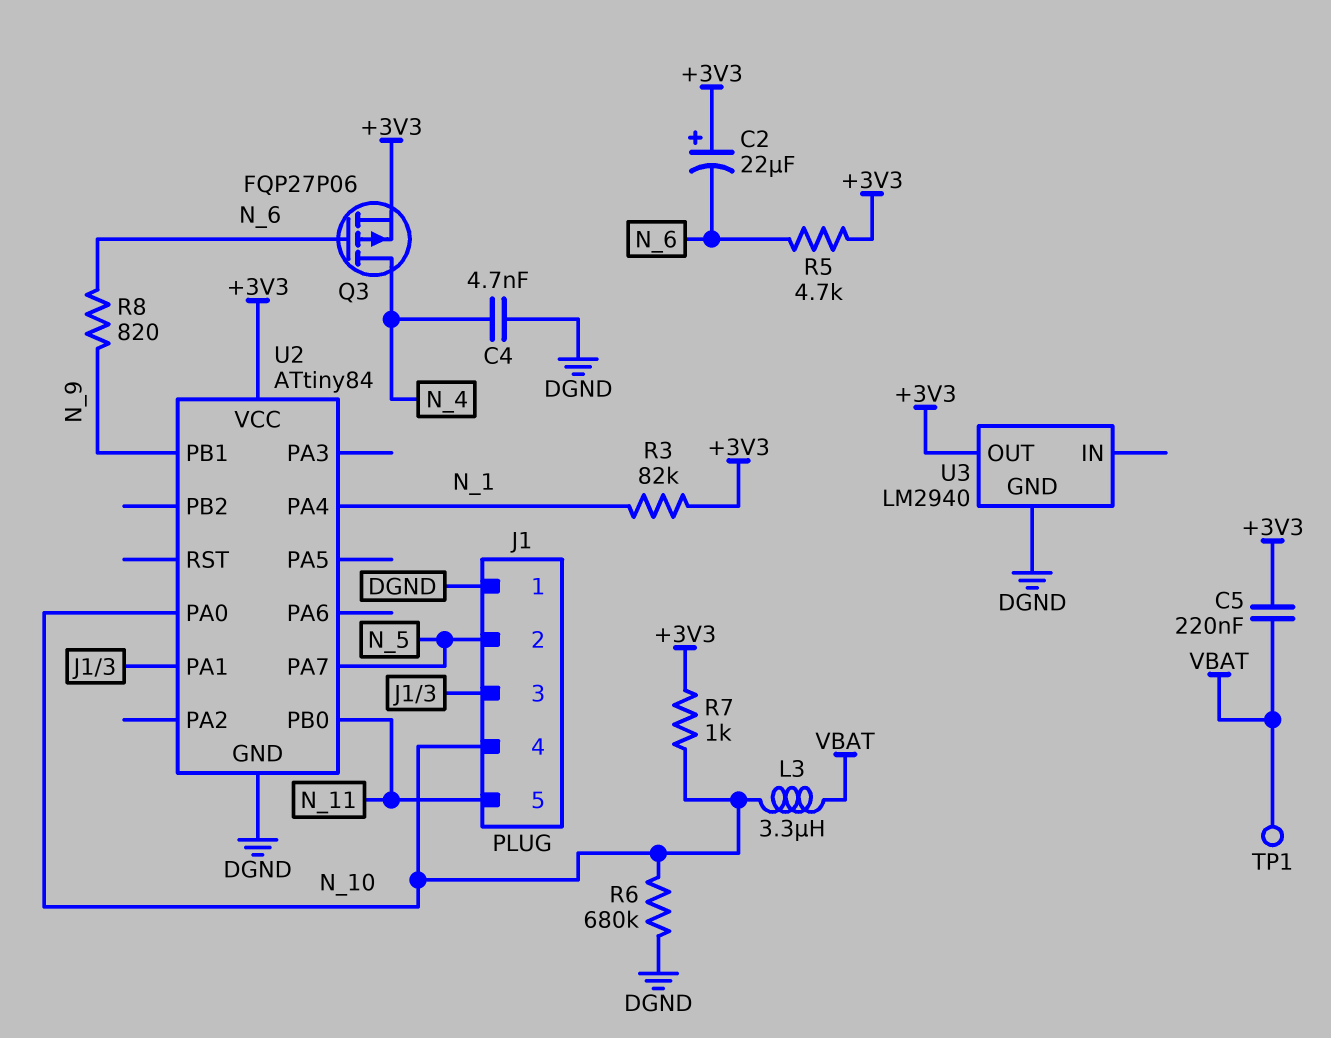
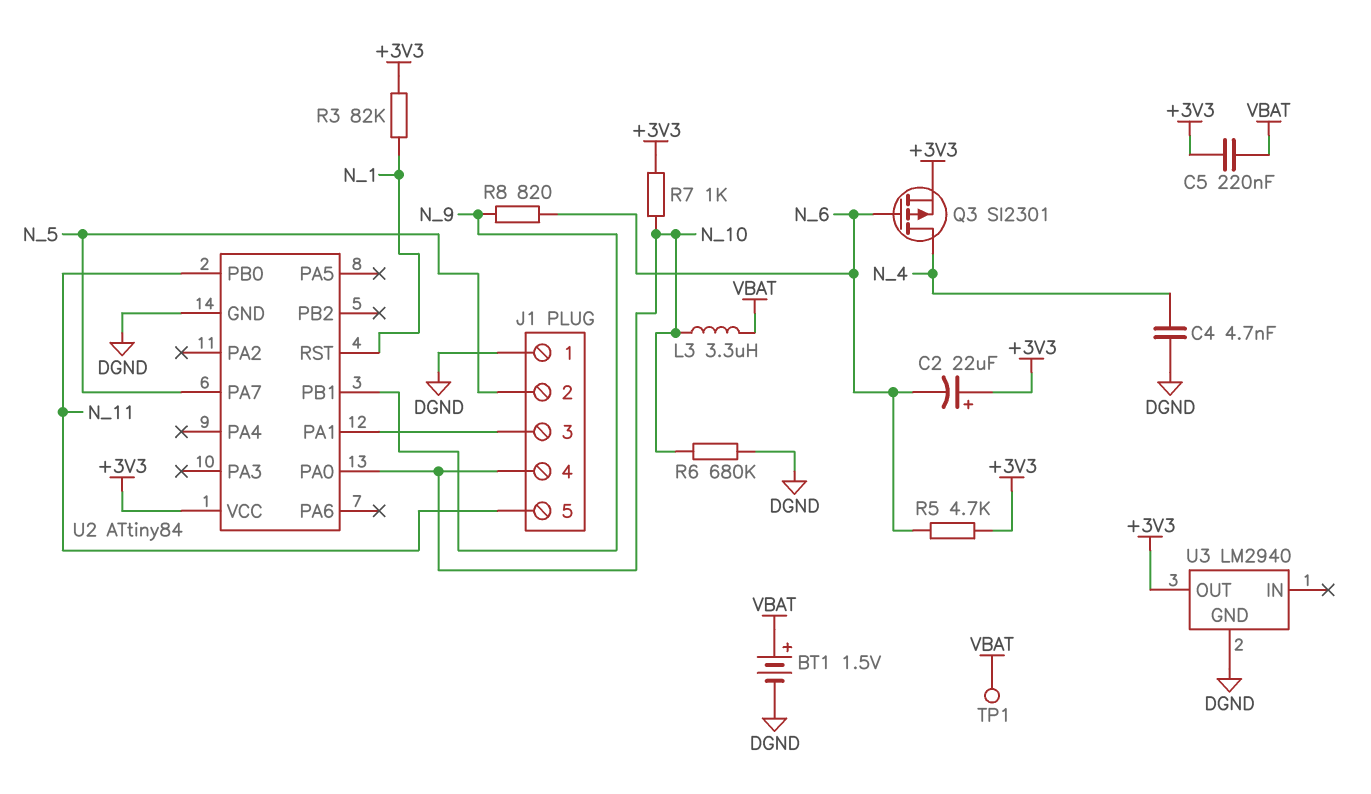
BT1: none -> 1.5V (plus VBAT, minus DGND)
Q3: PMOS FQP27P06 (G N_6, D N_4, S +3V3) -> PMOS SI2301 (G N_6, D N_4, S +3V3)
U2 pin PA4: N_1 -> none
U2 pin RST: none -> N_1

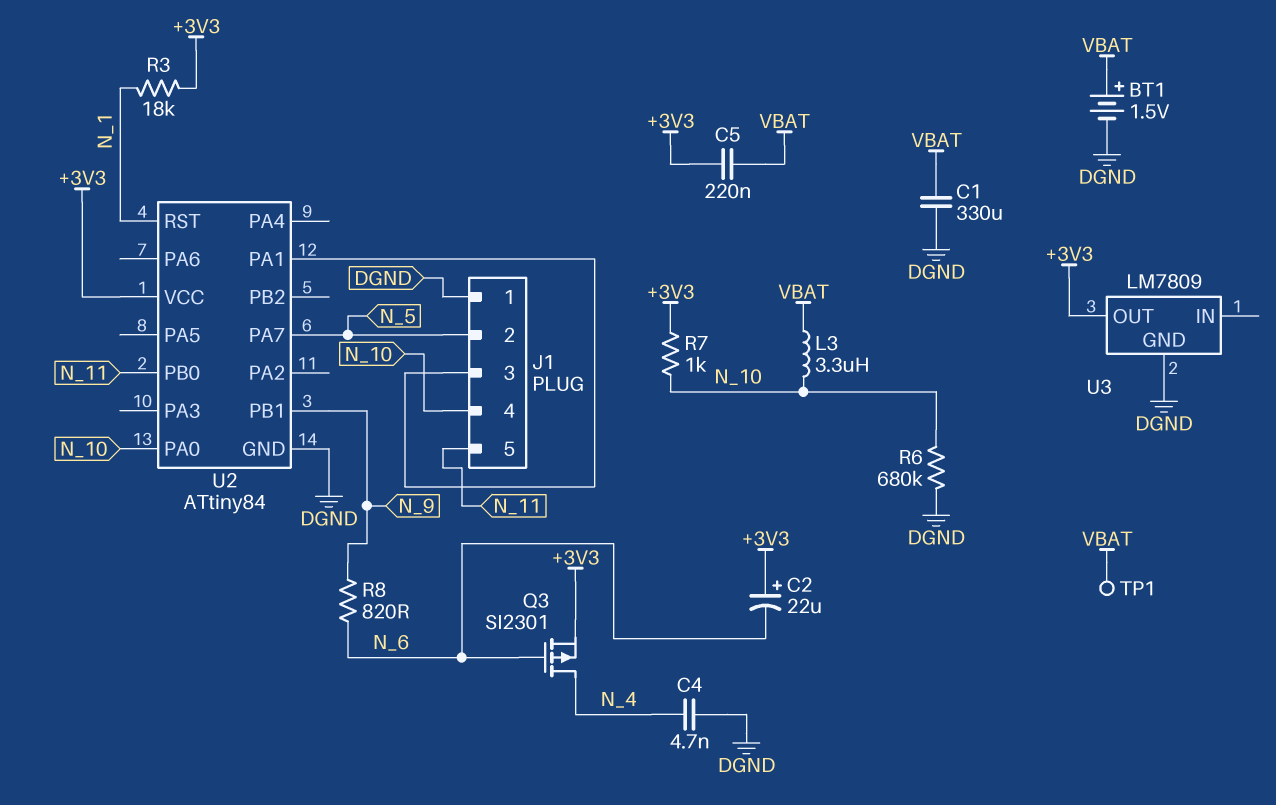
C1: none -> 330uF (DGND, VBAT)
R3: 82k (+3V3, N_1) -> 18k (+3V3, N_1)
R5: 4.7k (+3V3, N_6) -> none
U3: LM2940 -> LM7809

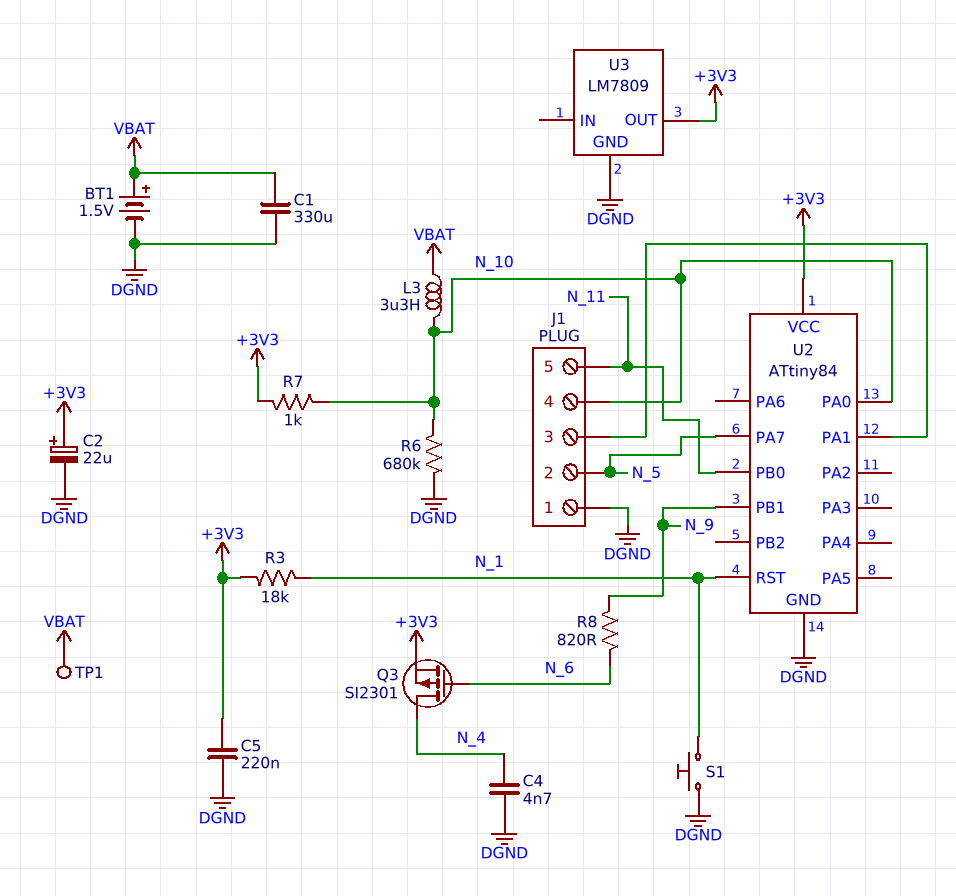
C2: 22uF (plus +3V3, minus N_6) -> 22uF (plus +3V3, minus DGND)
C5: 220nF (+3V3, VBAT) -> 220nF (+3V3, DGND)
S1: none -> button (DGND, N_1)

